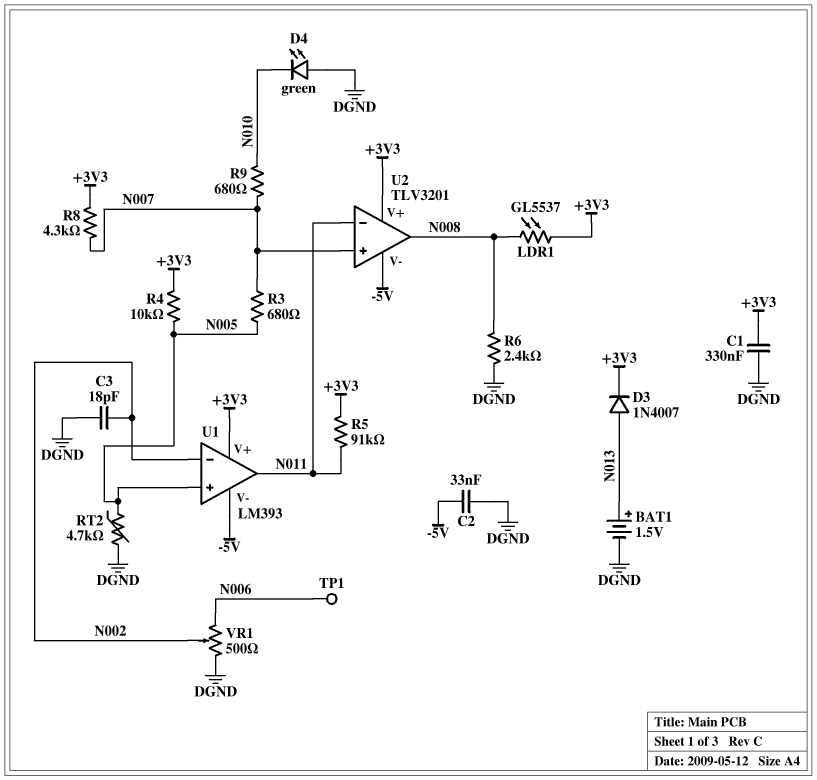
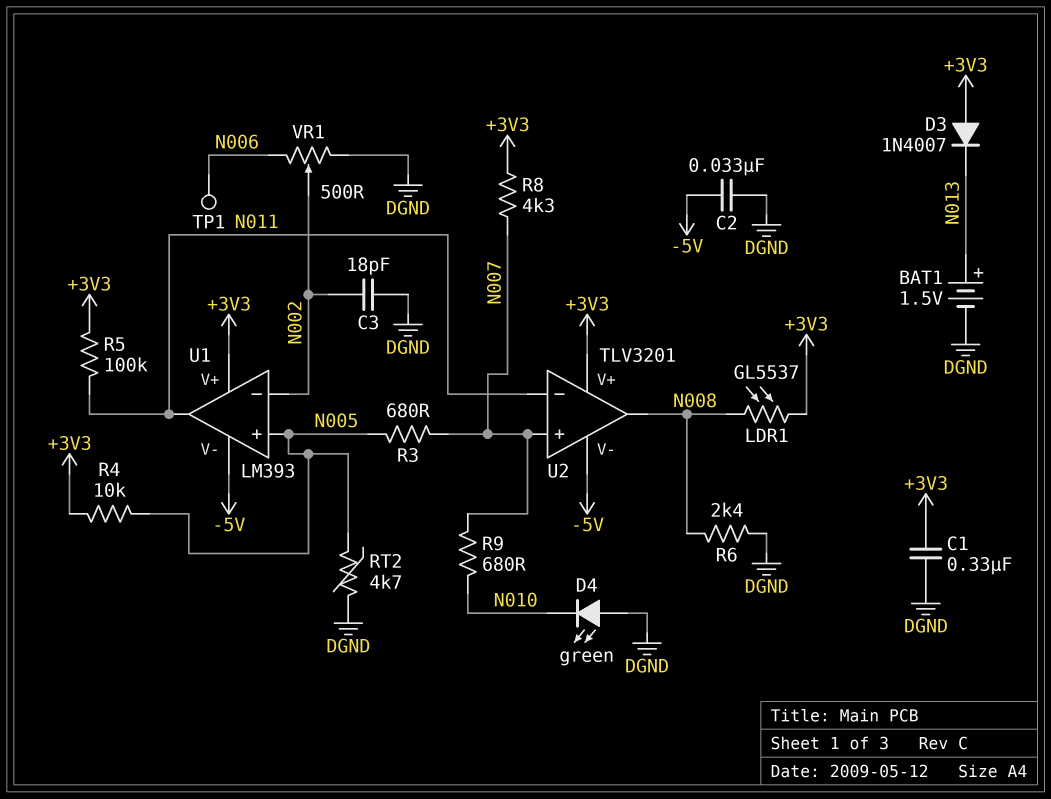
D3: diode 1N4007 (A N013, K +3V3) -> diode 1N4007 (A +3V3, K N013)
R5: 91k (+3V3, N011) -> 100k (+3V3, N011)

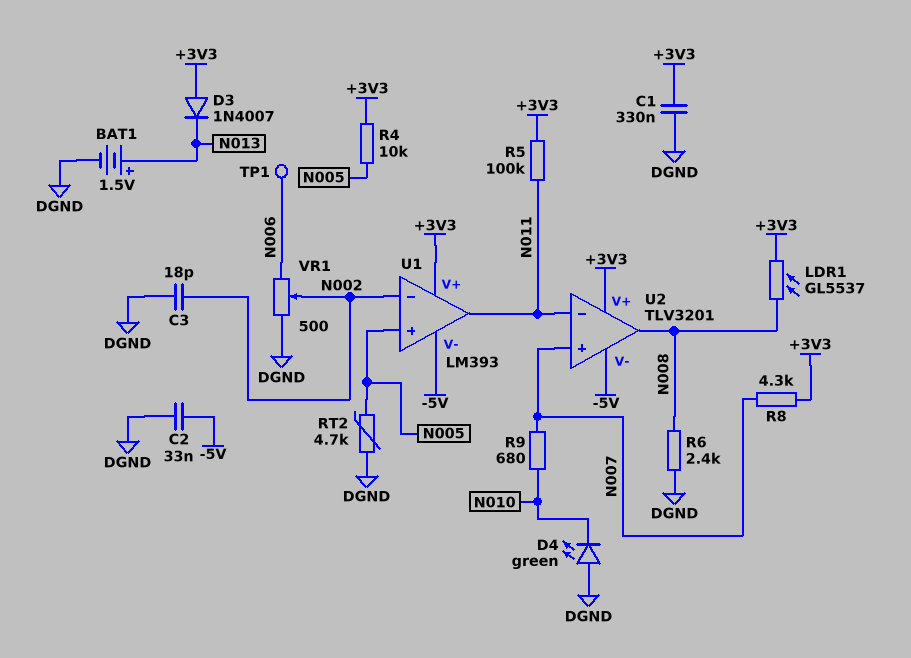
R3: 680 (N005, N007) -> none

